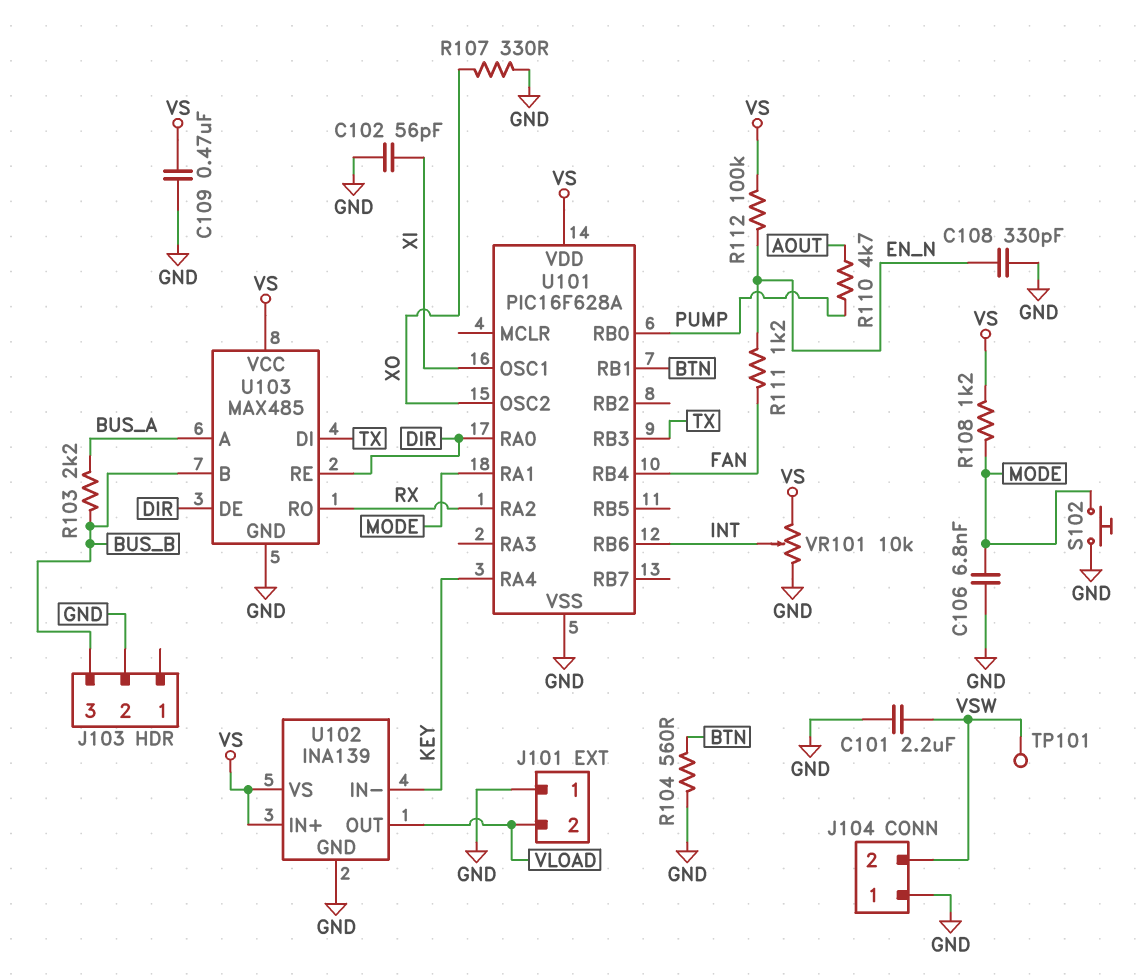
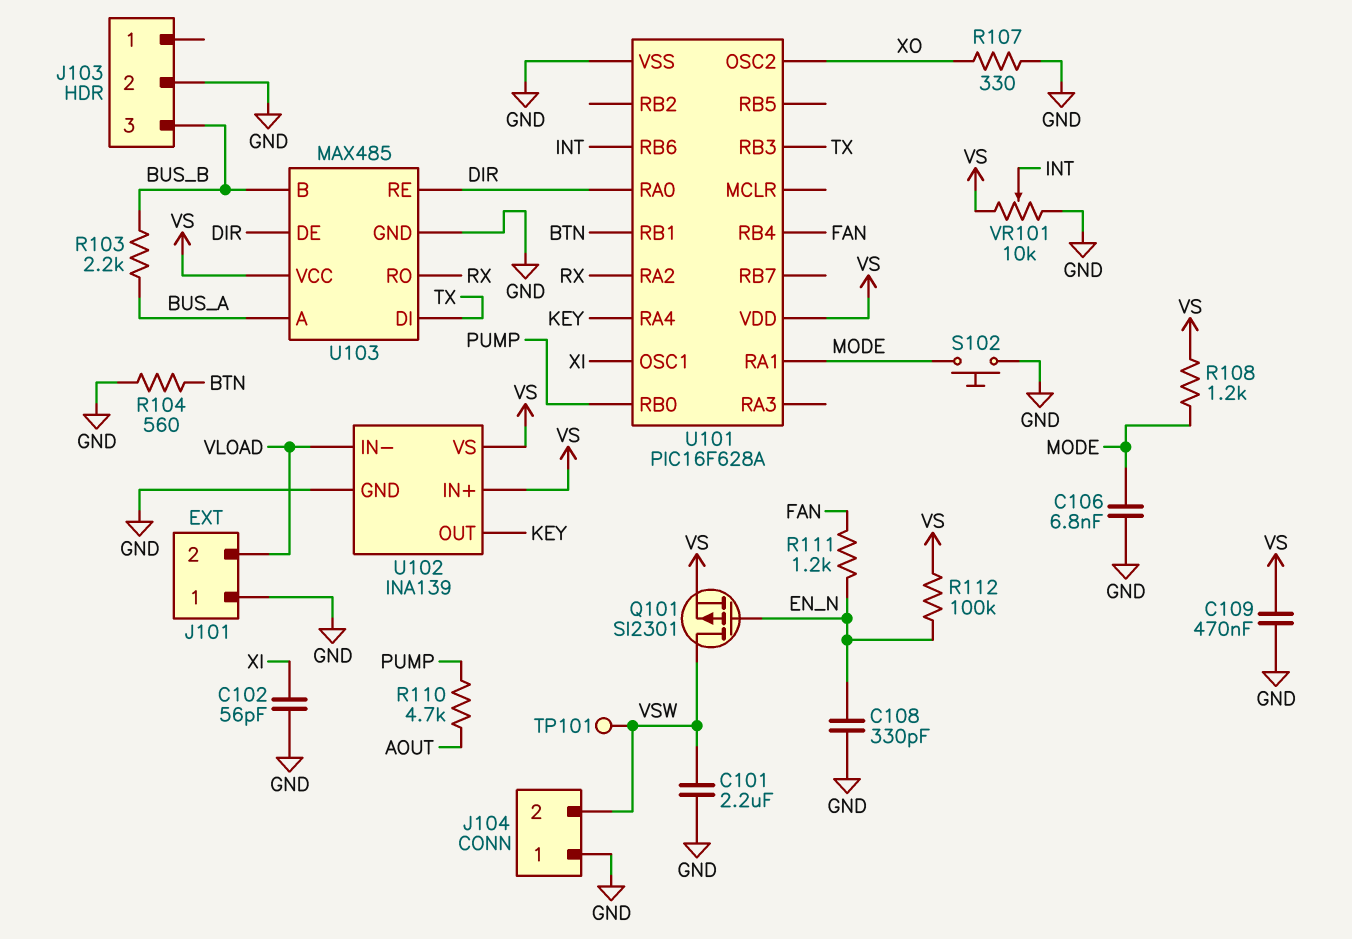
Q101: none -> PMOS SI2301 (G EN_N, D VSW, S VS)
U102 pin IN-: KEY -> VLOAD
U102 pin OUT: VLOAD -> KEY

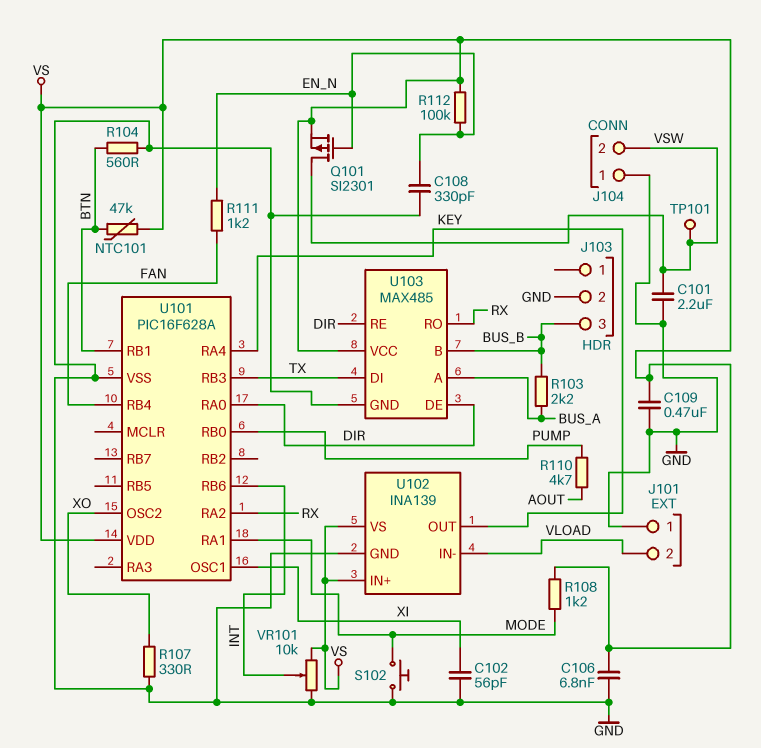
C106: 6.8nF (GND, MODE) -> 6.8nF (GND, VS)
NTC101: none -> 47k (BTN, VS)

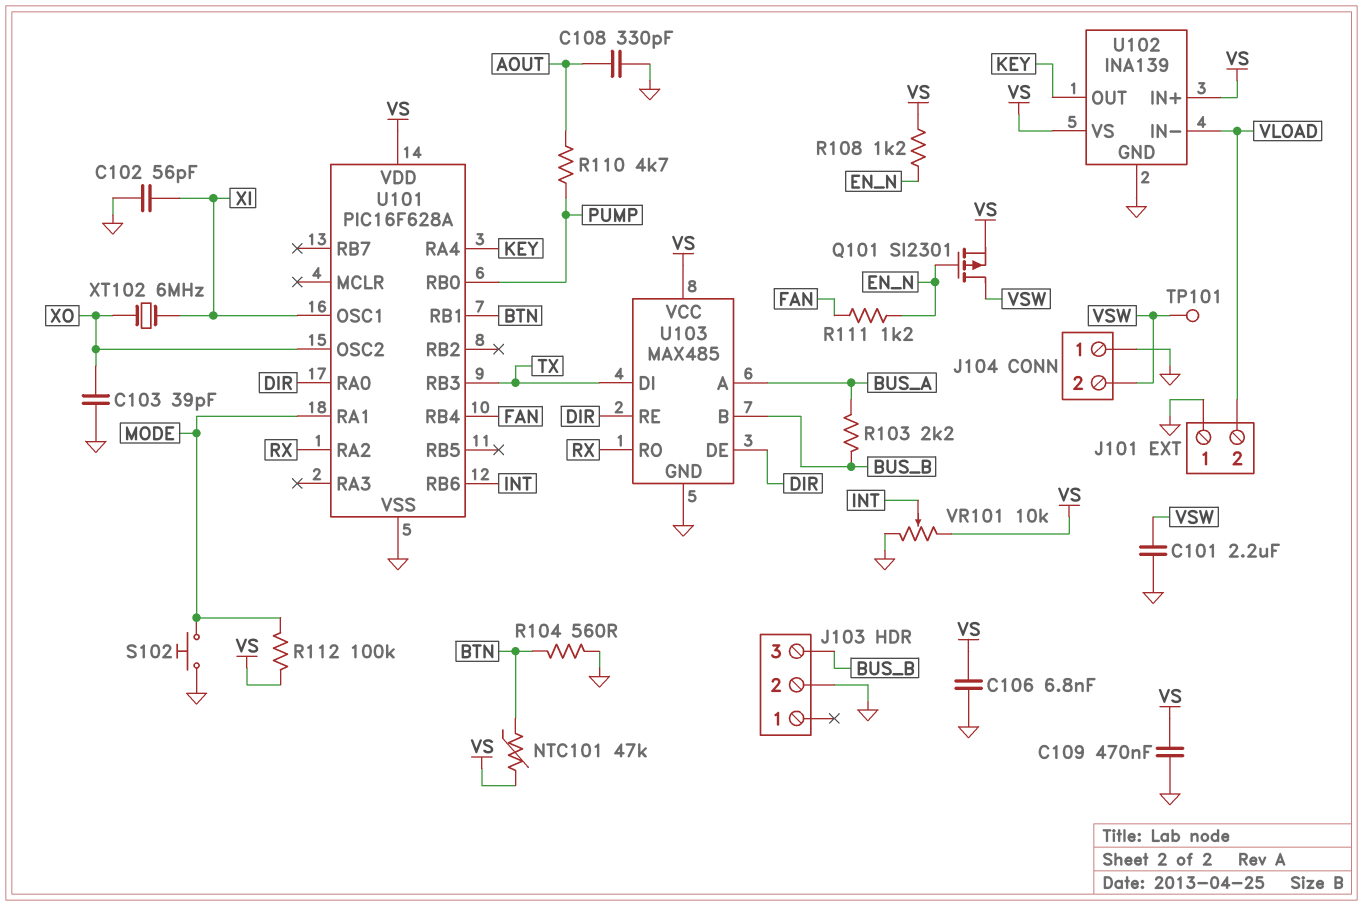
C103: none -> 39pF (GND, XO)
C108: 330pF (EN_N, GND) -> 330pF (AOUT, GND)
R107: 330 (GND, XO) -> none
R108: 1.2k (MODE, VS) -> 1.2k (EN_N, VS)
R112: 100k (EN_N, VS) -> 100k (MODE, VS)
XT102: none -> 6MHz (XI, XO)

